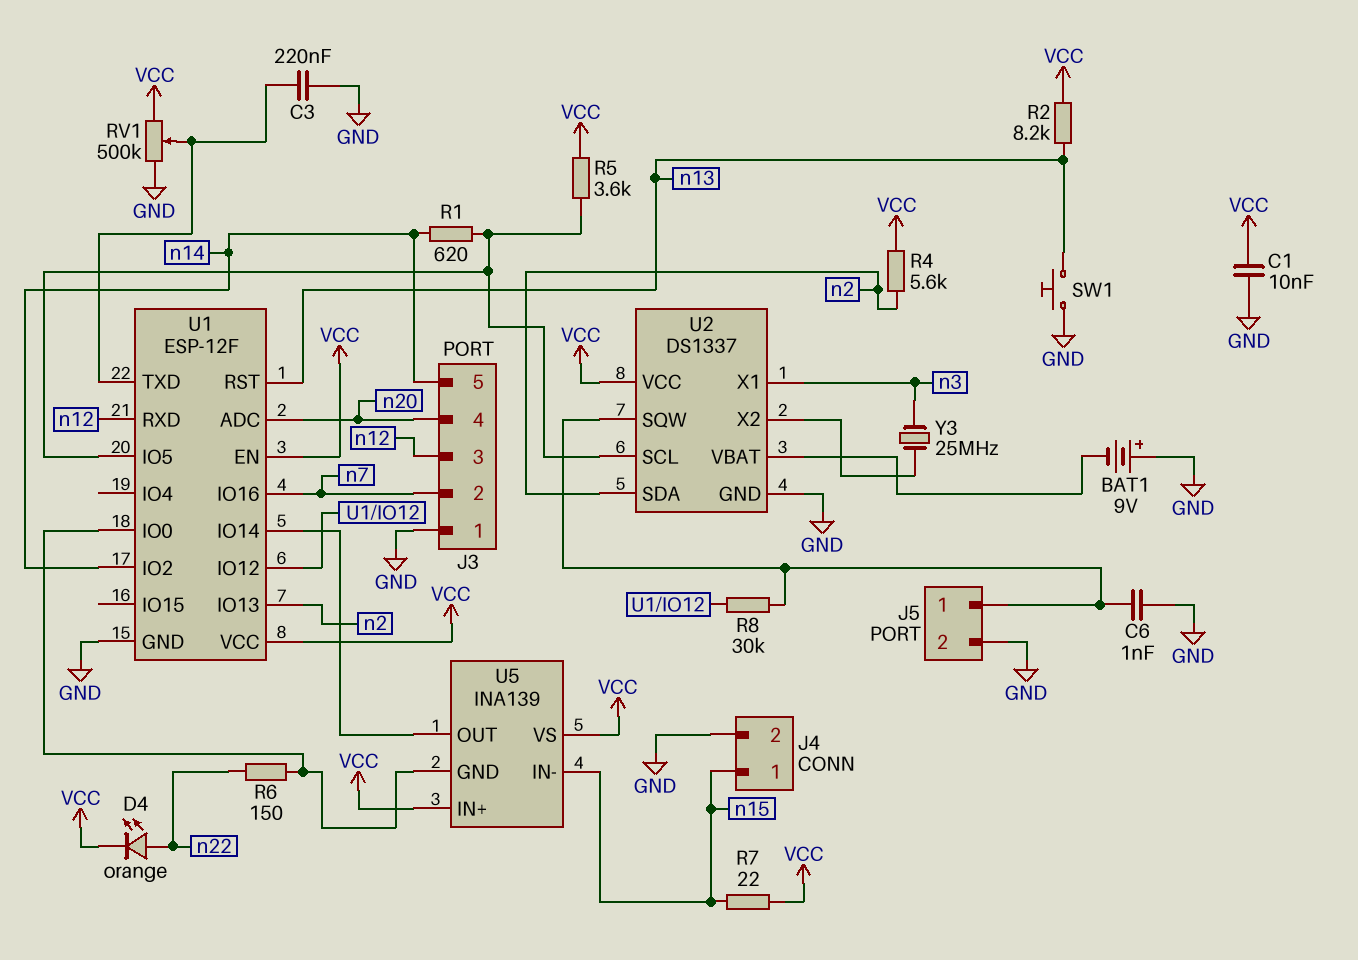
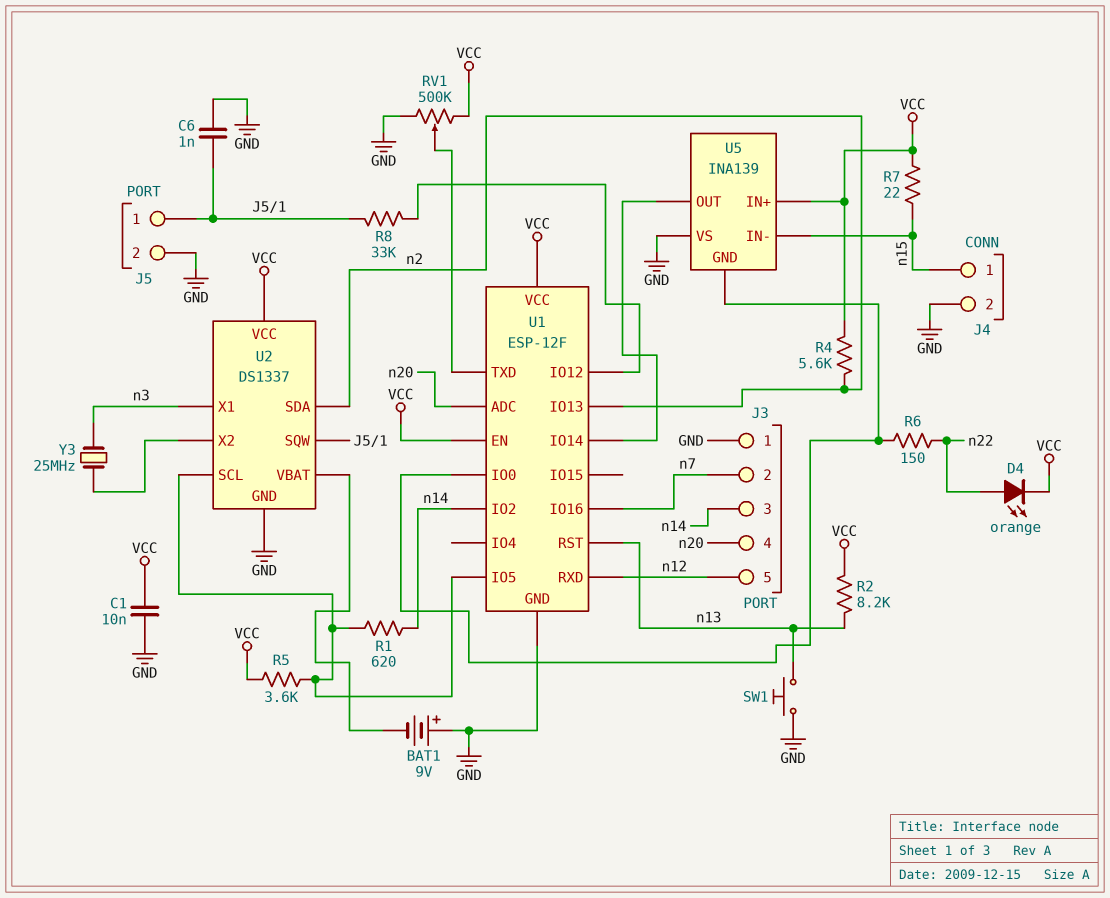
C3: 220nF (GND, U1/TXD) -> none
J3 pin 3: n12 -> n14
J3 pin 5: n14 -> n12
R8: 30k (J5/1, U1/IO12) -> 33k (J5/1, U1/IO12)
U5 pin VS: VCC -> GND

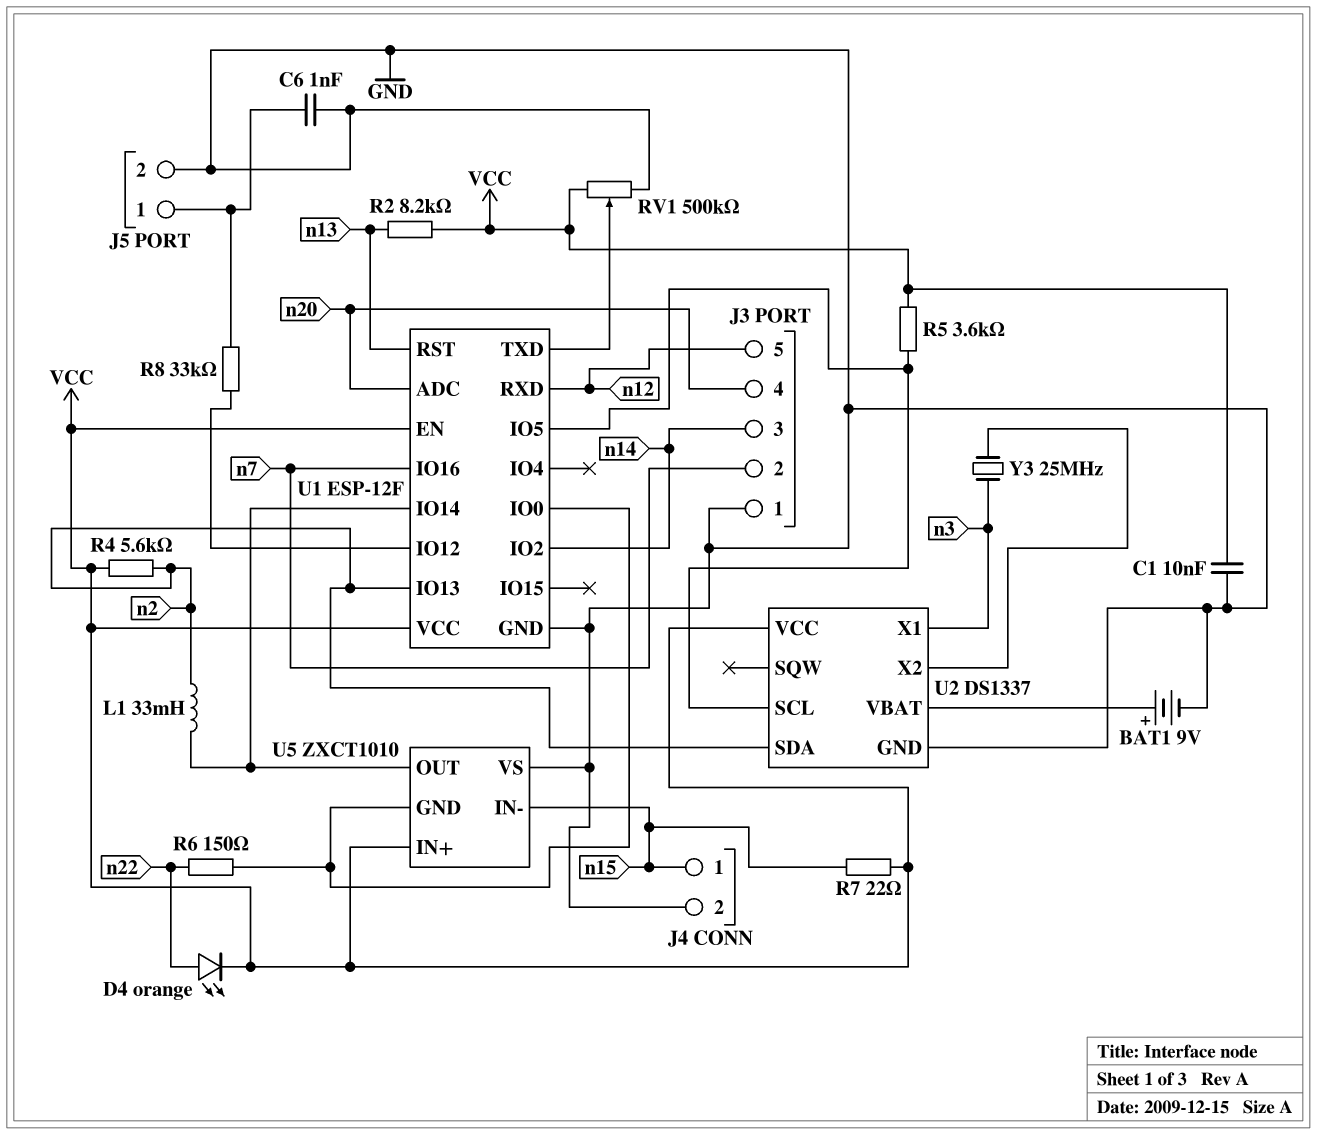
BAT1: 9V (plus GND, minus U2/VBAT) -> 9V (plus U2/VBAT, minus GND)
L1: none -> 33mH (U1/IO14, n2)
R1: 620 (U1/IO5, n14) -> none
SW1: button (GND, n13) -> none
U2 pin SQW: J5/1 -> none
U5: INA139 -> ZXCT1010

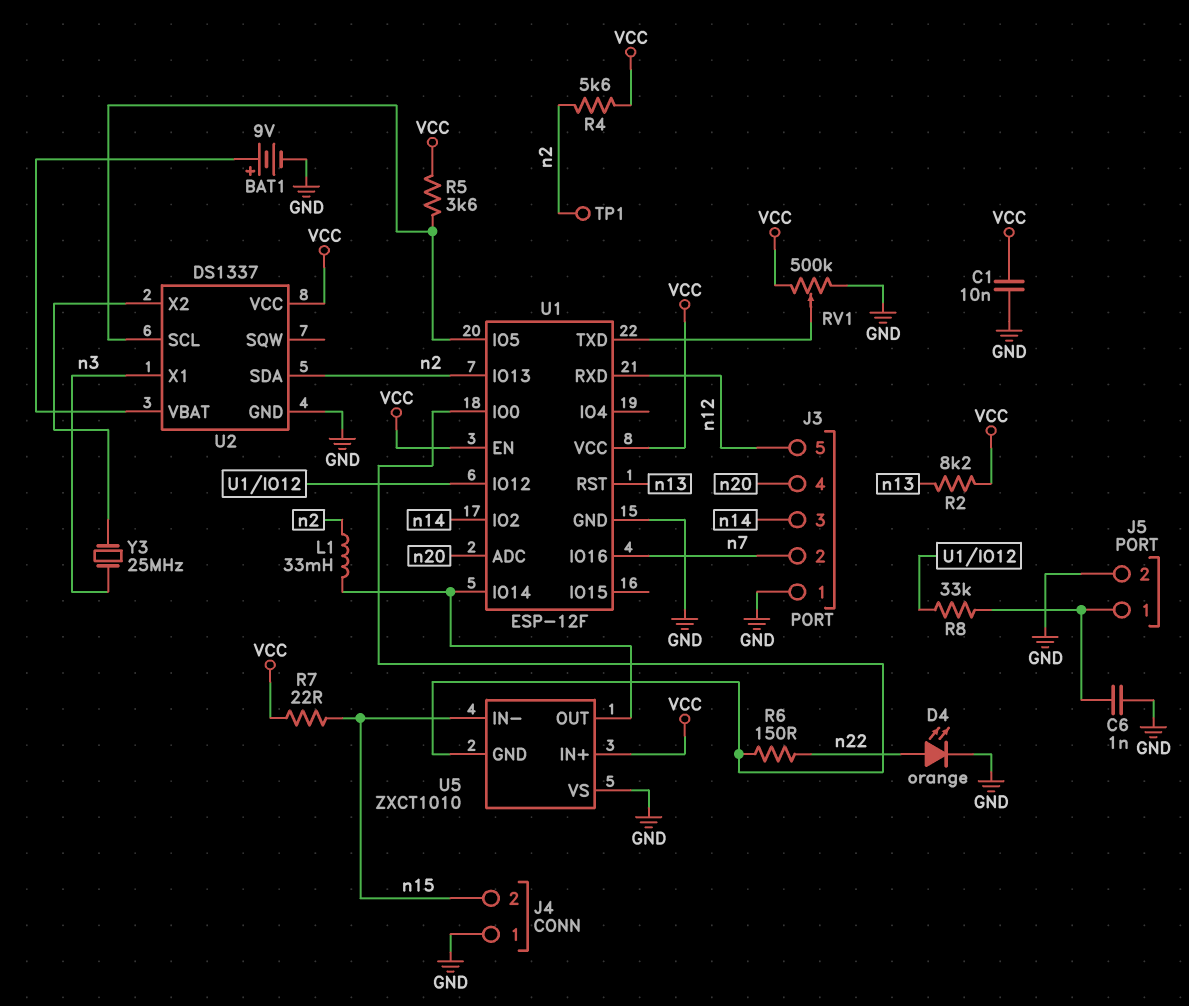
D4: LED orange (A n22, K VCC) -> LED orange (A n22, K GND)
J4 pin 1: n15 -> GND
J4 pin 2: GND -> n15
TP1: none -> test point (n2)

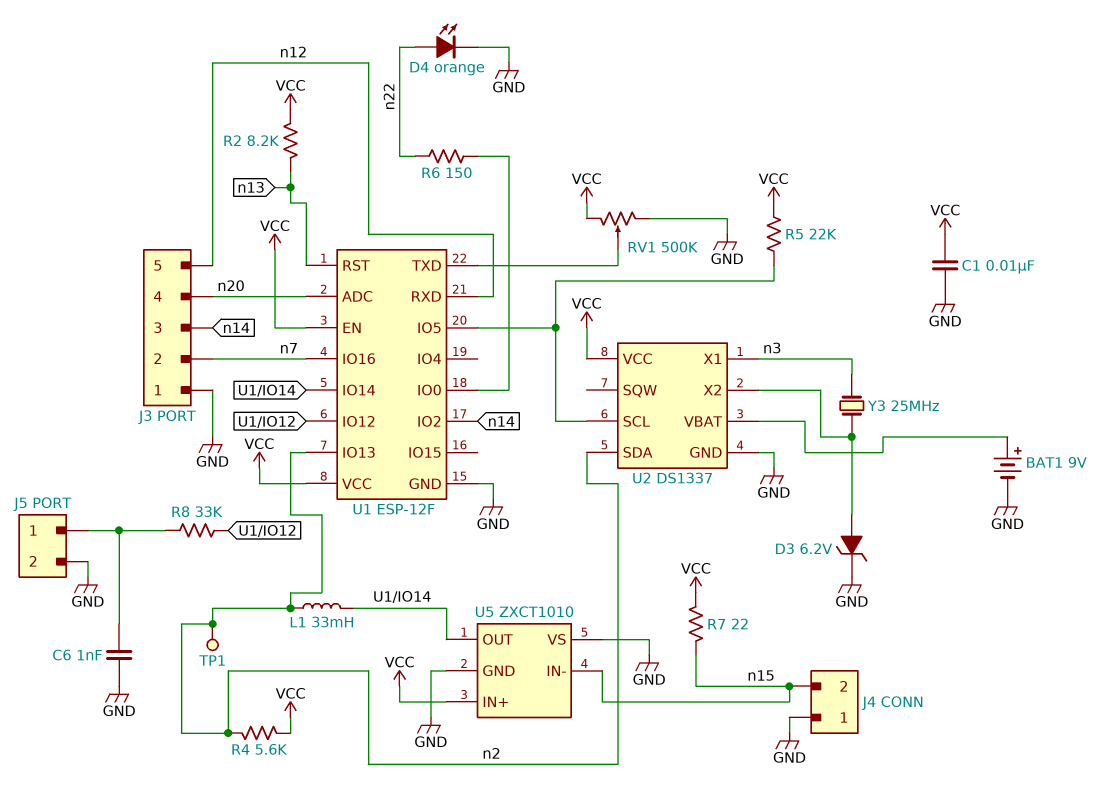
D3: none -> zener 6.2V (A U2/X2, K GND)
R5: 3.6k (U1/IO5, VCC) -> 22k (U1/IO5, VCC)
U5 pin GND: U1/IO0 -> GND

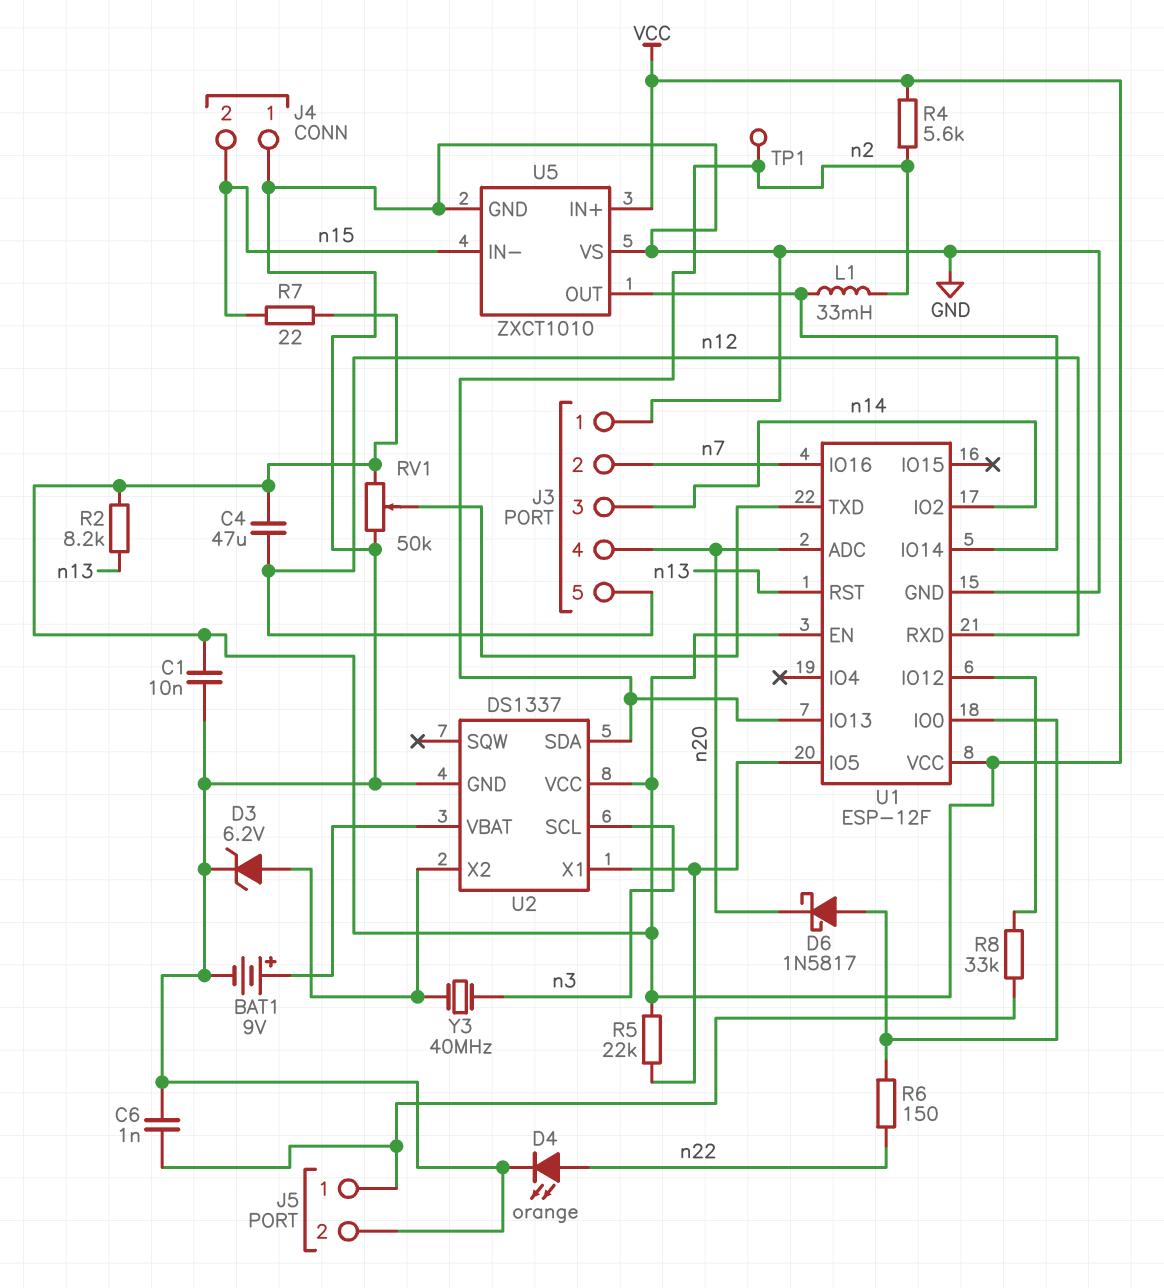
C4: none -> 47uF (VCC, n12)
D6: none -> schottky 1N5817 (A U1/IO0, K n20)
RV1: 500k (GND, VCC, wiper U1/TXD) -> 50k (GND, VCC, wiper U1/TXD)
U2 pin SCL: U1/IO5 -> n3
U2 pin X1: n3 -> U1/IO5
Y3: 25MHz (U2/X2, n3) -> 40MHz (U2/X2, n3)

